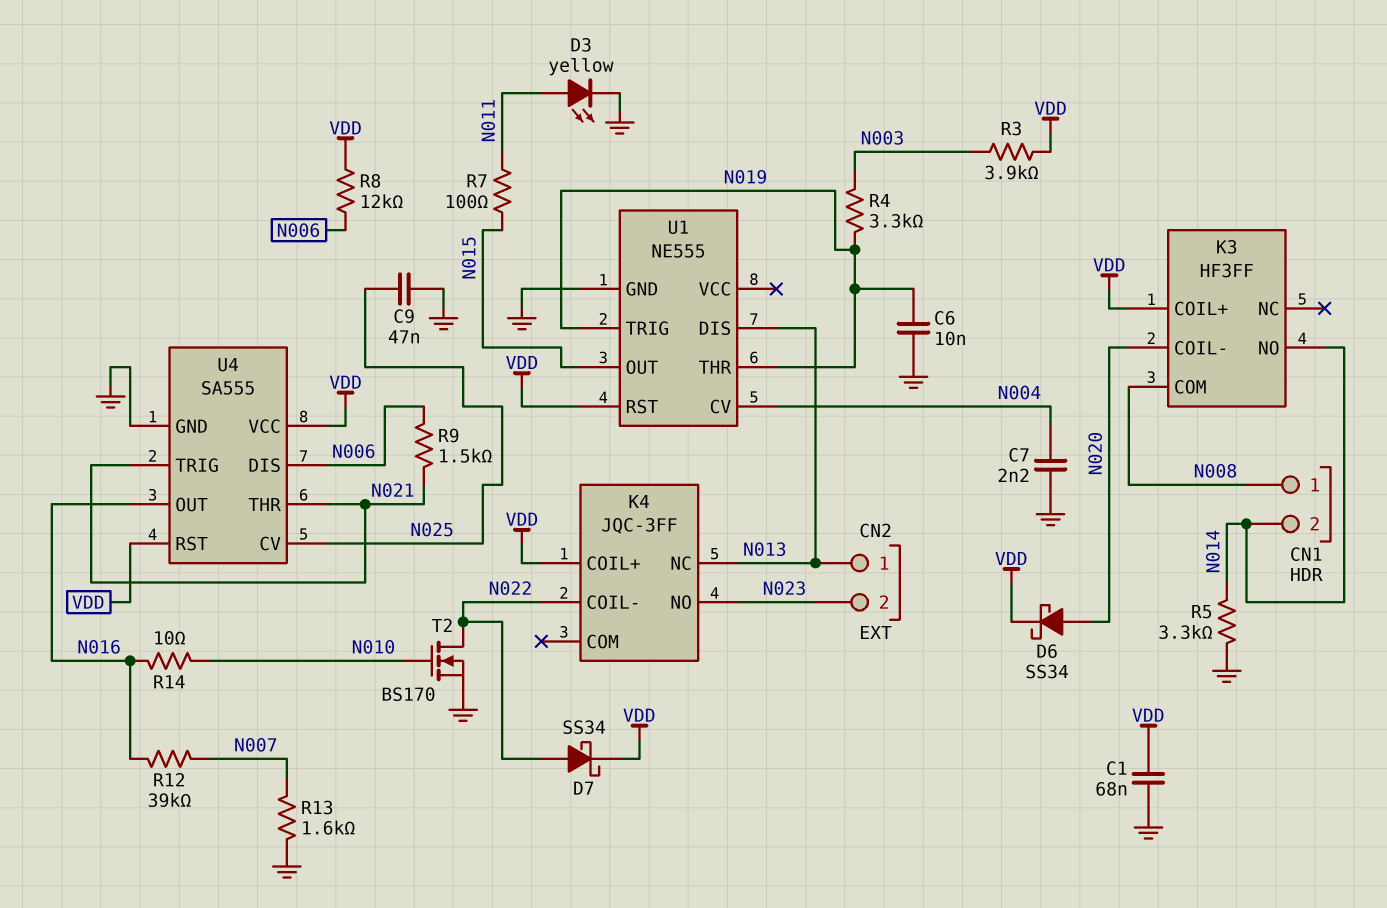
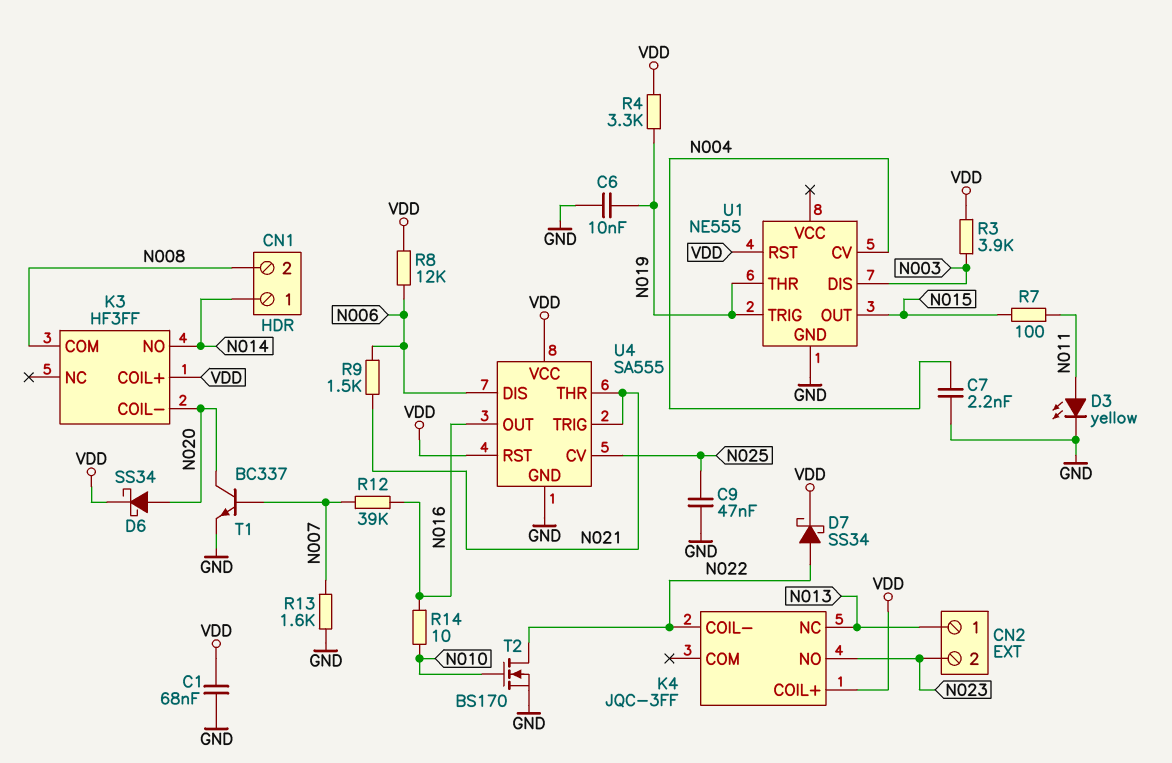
CN1 pin 1: N008 -> N014
CN1 pin 2: N014 -> N008
R4: 3.3k (N003, N019) -> 3.3k (N019, VDD)
R5: 3.3k (GND, N014) -> none
T1: none -> NPN BC337 (B N007, C N020, E GND)
U1 pin DIS: N013 -> N003

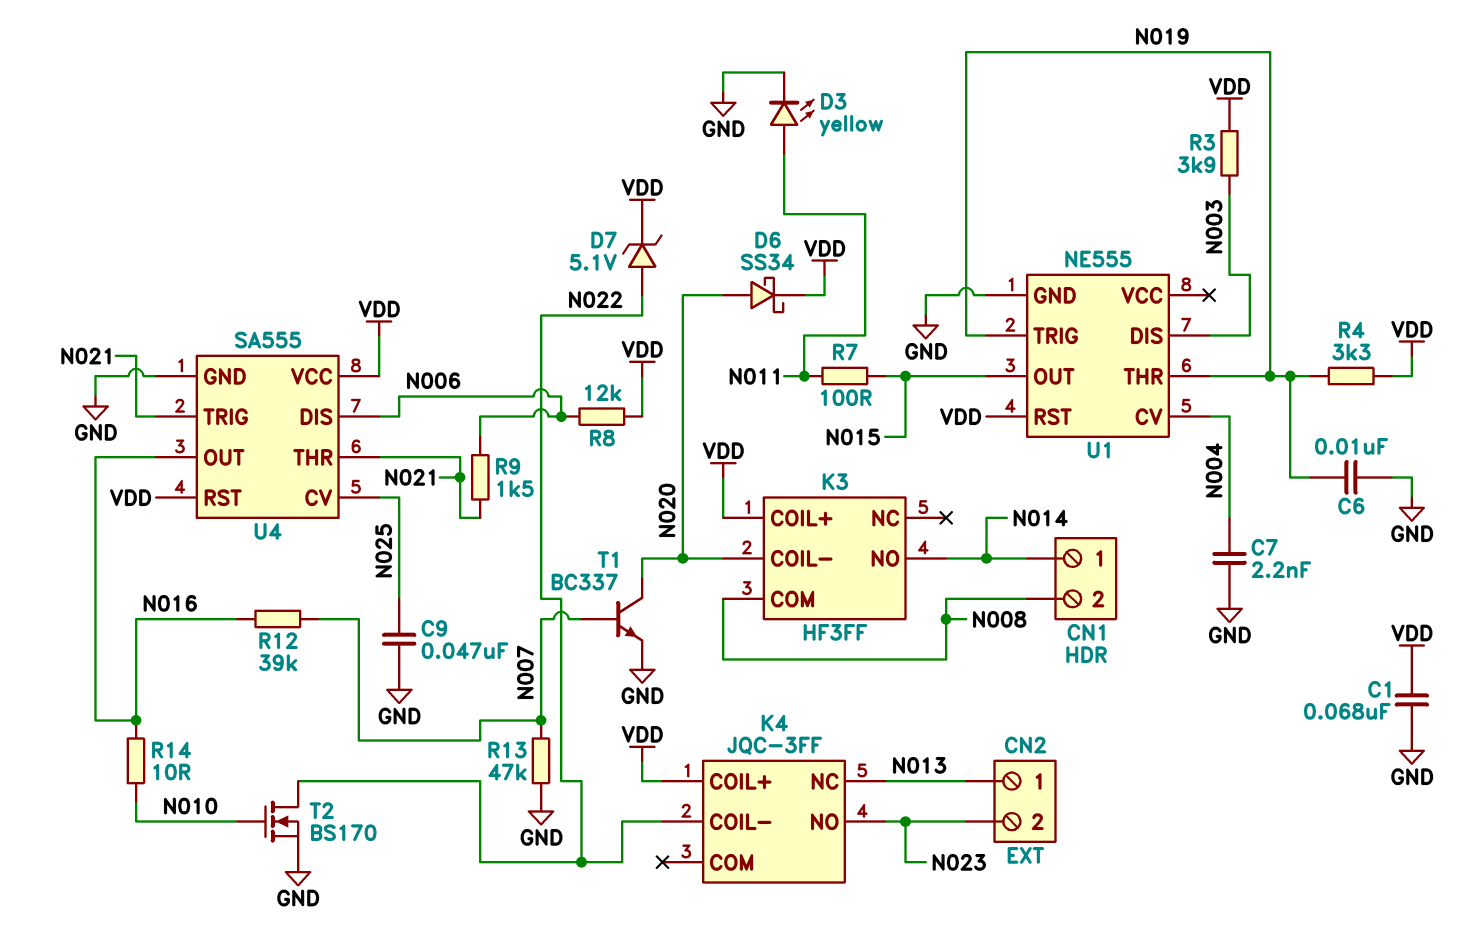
D7: schottky SS34 (A N022, K VDD) -> zener 5.1V (A N022, K VDD)
R13: 1.6k (GND, N007) -> 47k (GND, N007)

